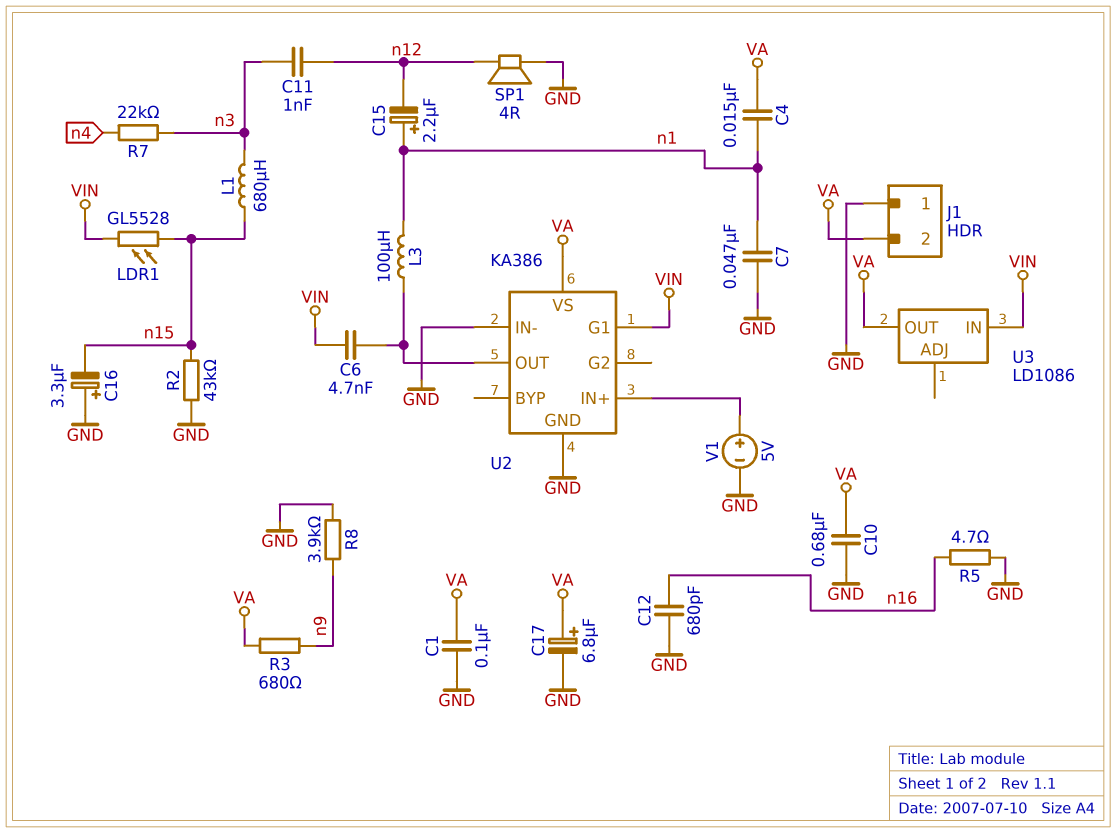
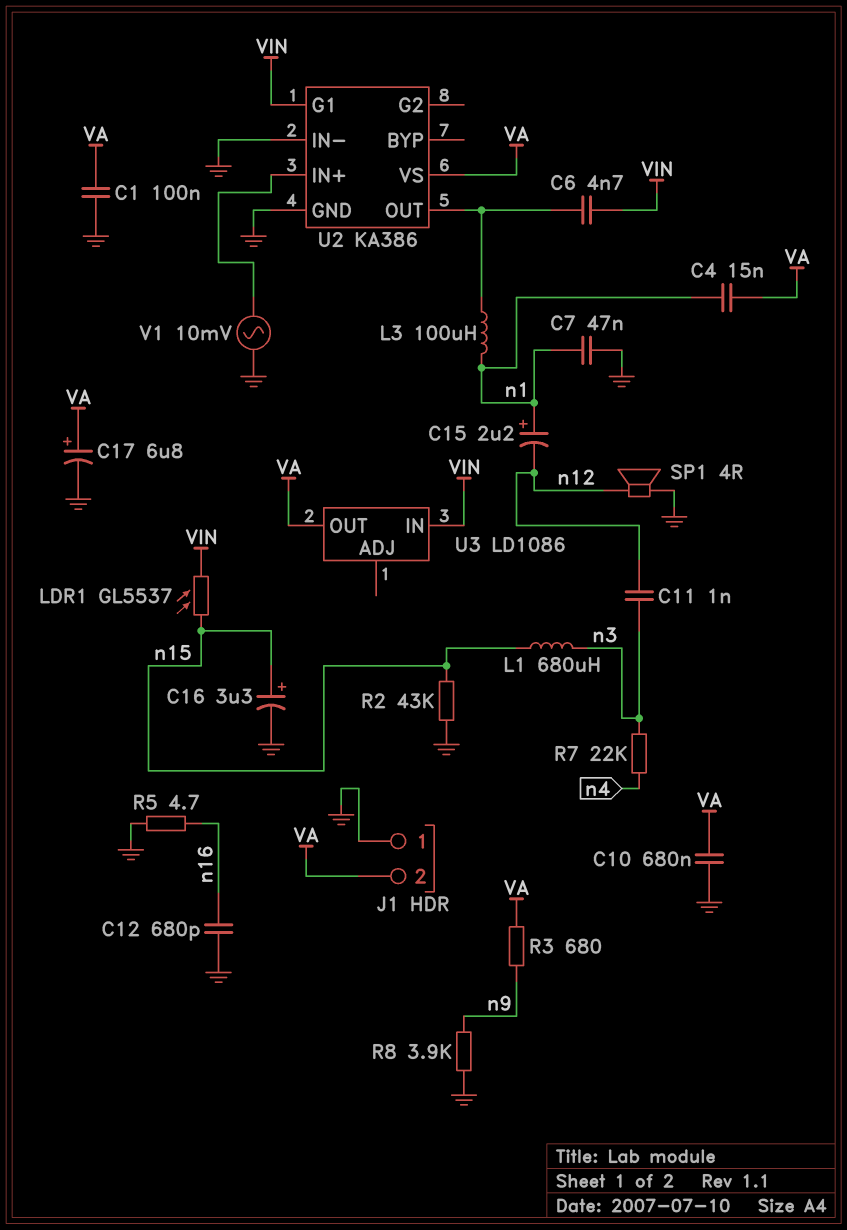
C16: 3.3uF (plus GND, minus n15) -> 3.3uF (plus n15, minus GND)
LDR1: GL5528 (VIN, n15) -> GL5537 (VIN, n15)
V1: 5V (plus U2/IN+, minus GND) -> AC 10mV (GND, U2/IN+)

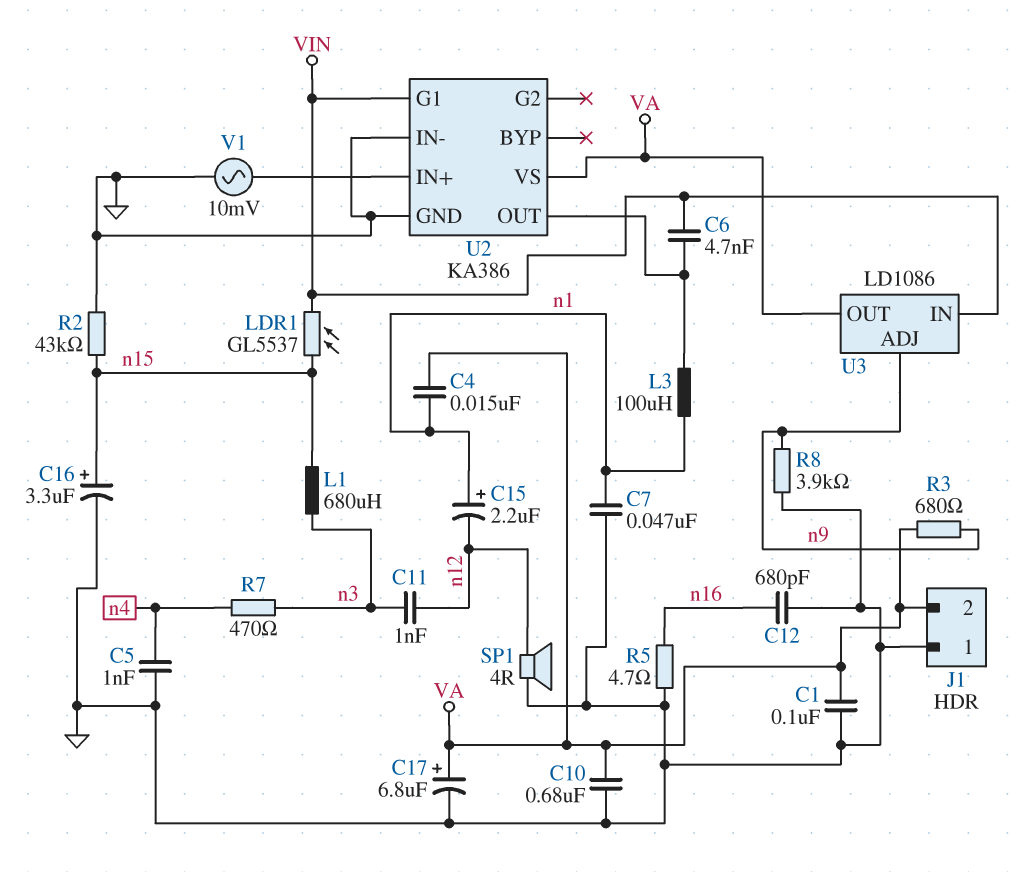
C5: none -> 1nF (GND, n4)
R7: 22k (n3, n4) -> 470 (n3, n4)
U3 pin ADJ: none -> n9

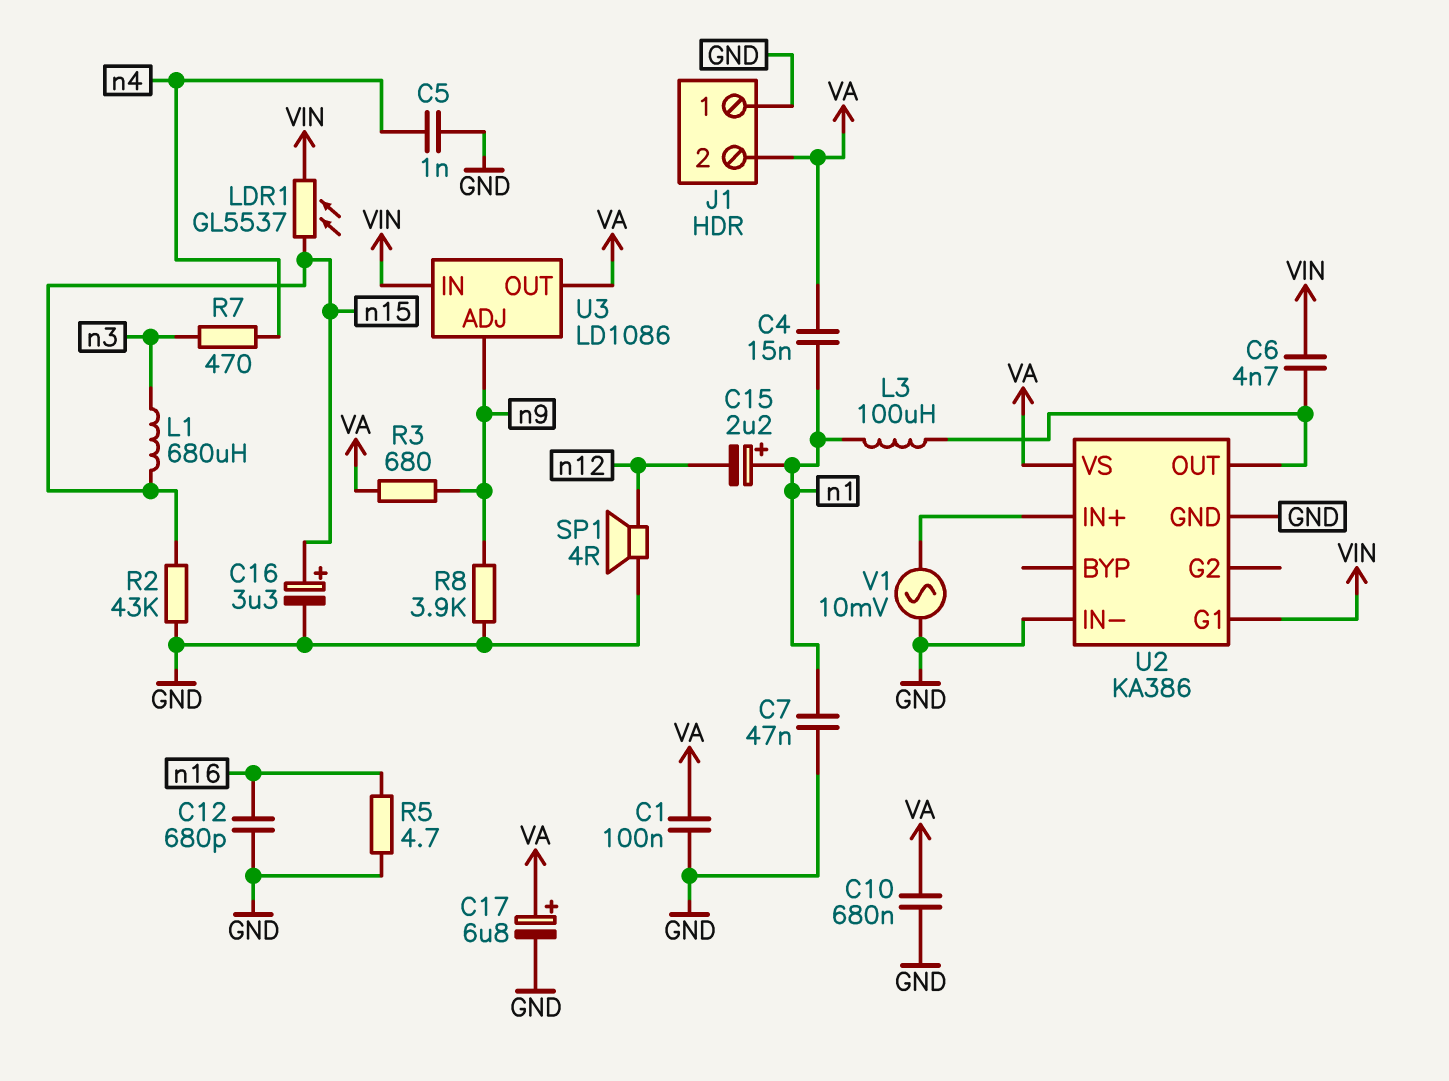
C11: 1nF (n3, n12) -> none

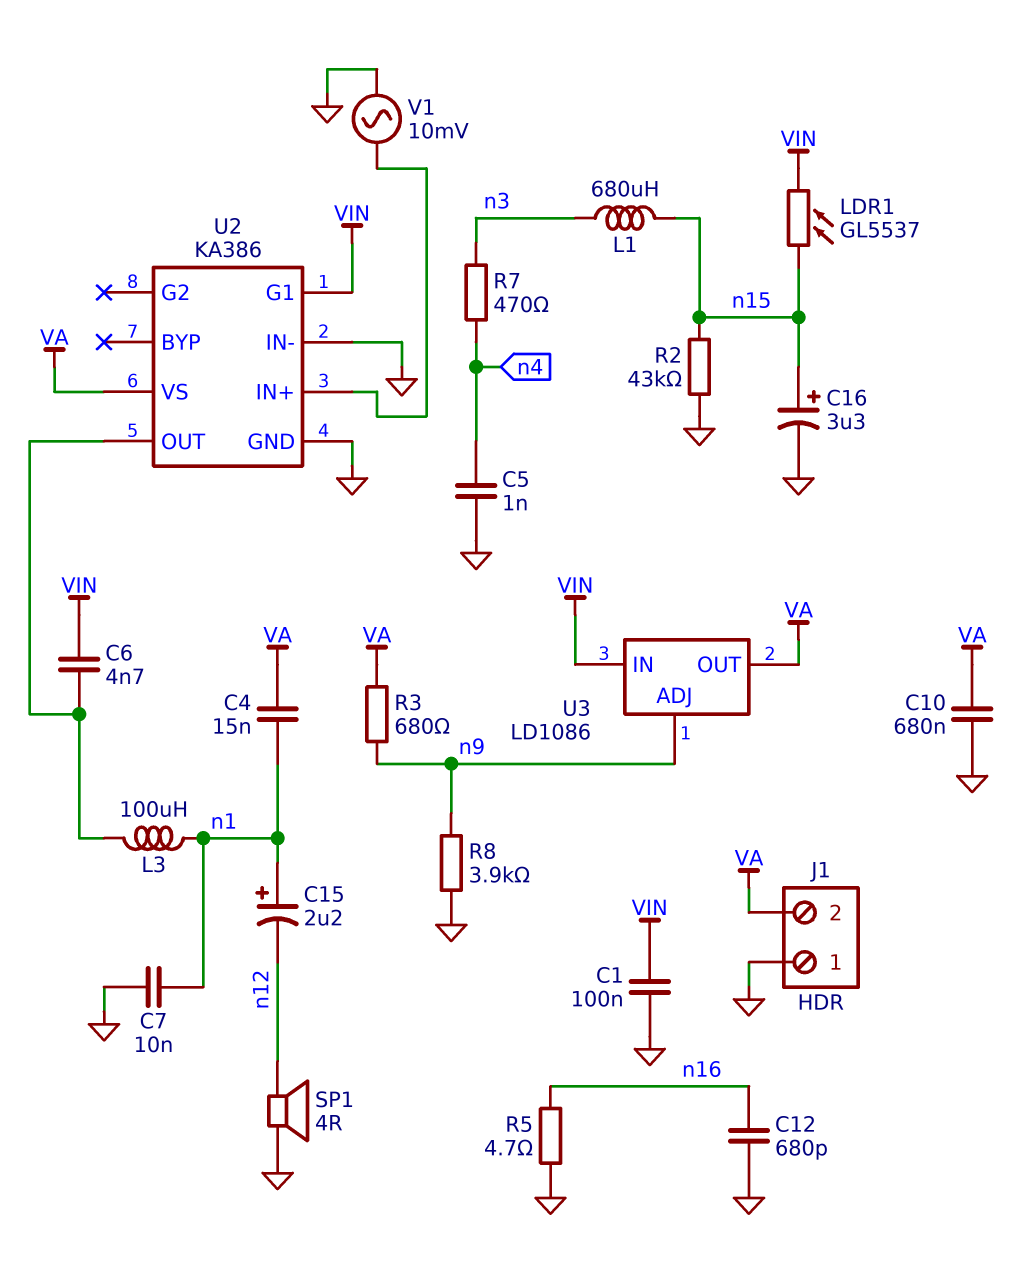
C1: 100nF (GND, VA) -> 100nF (GND, VIN)
C7: 47nF (GND, n1) -> 10nF (GND, n1)
C17: 6.8uF (plus VA, minus GND) -> none

